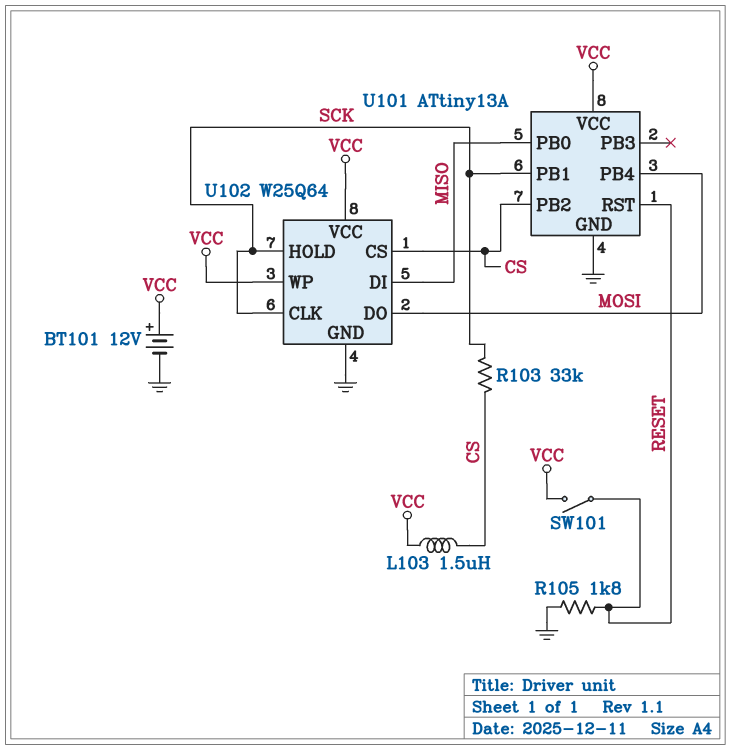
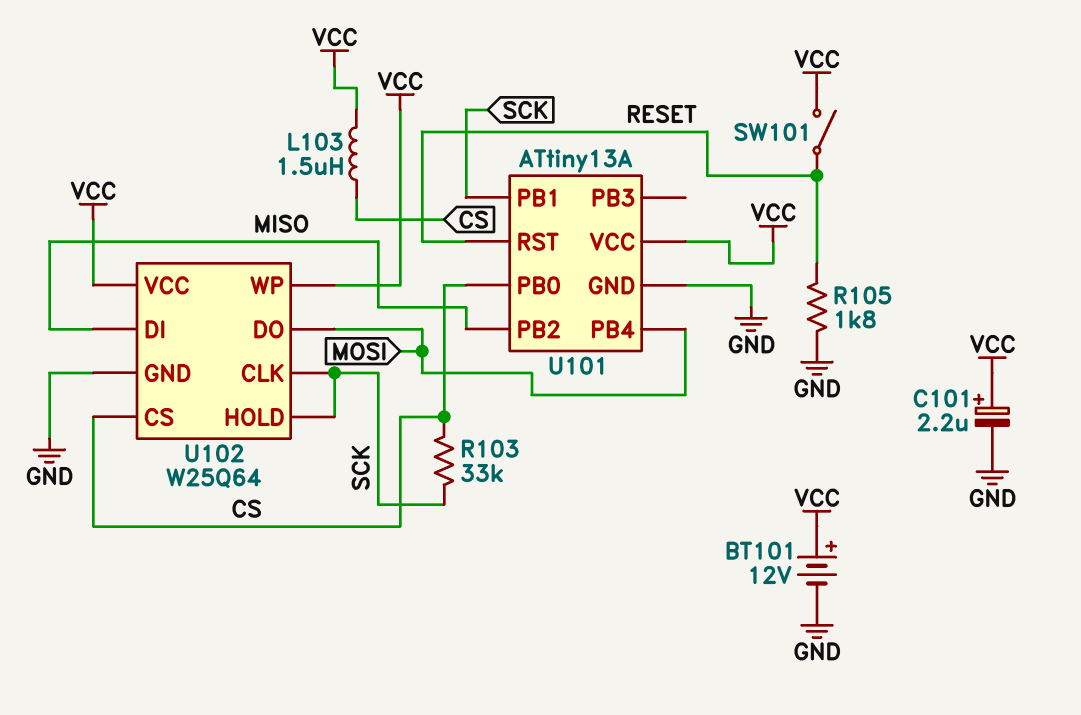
C101: none -> 2.2uF (plus VCC, minus GND)
U101 pin PB0: MISO -> CS
U101 pin PB2: CS -> MISO

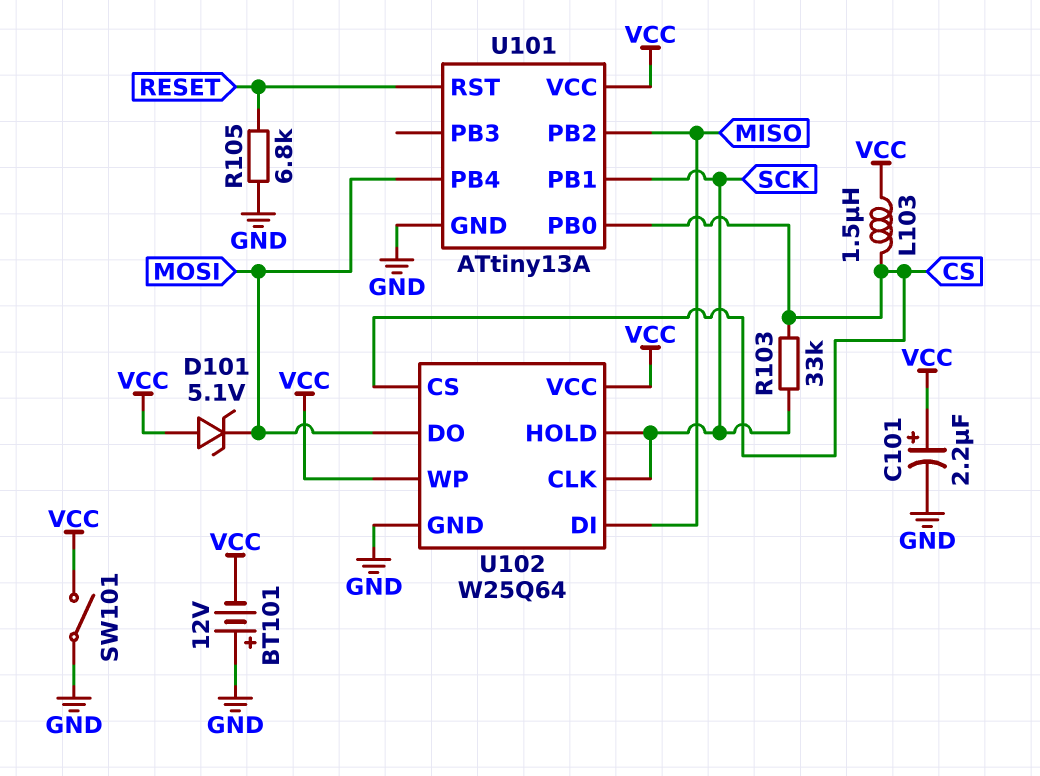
BT101: 12V (plus VCC, minus GND) -> 12V (plus GND, minus VCC)
D101: none -> zener 5.1V (A VCC, K MOSI)
R105: 1.8k (GND, RESET) -> 6.8k (GND, RESET)
SW101: switch (RESET, VCC) -> switch (GND, VCC)

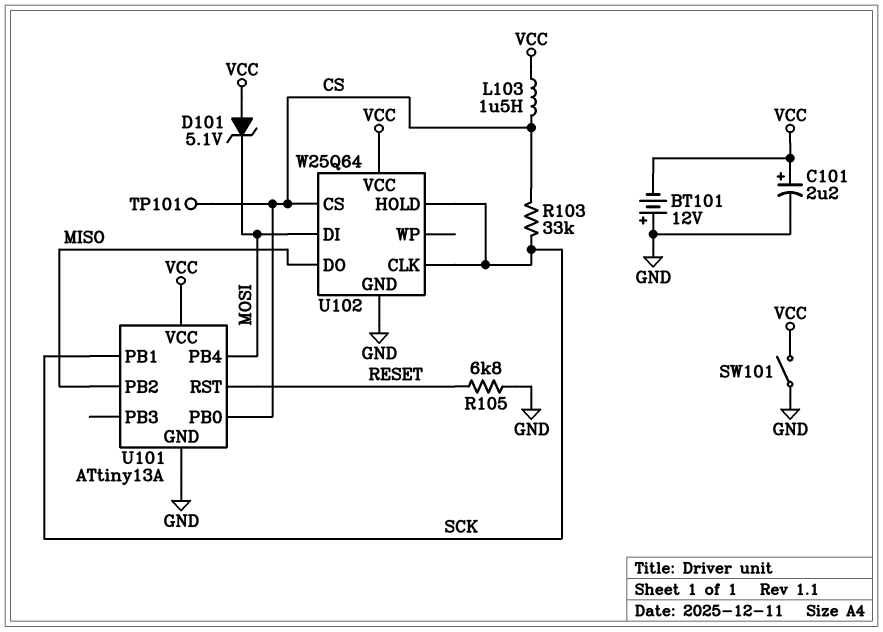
TP101: none -> test point (CS)
U102 pin DI: MISO -> MOSI
U102 pin DO: MOSI -> MISO
U102 pin WP: VCC -> none

